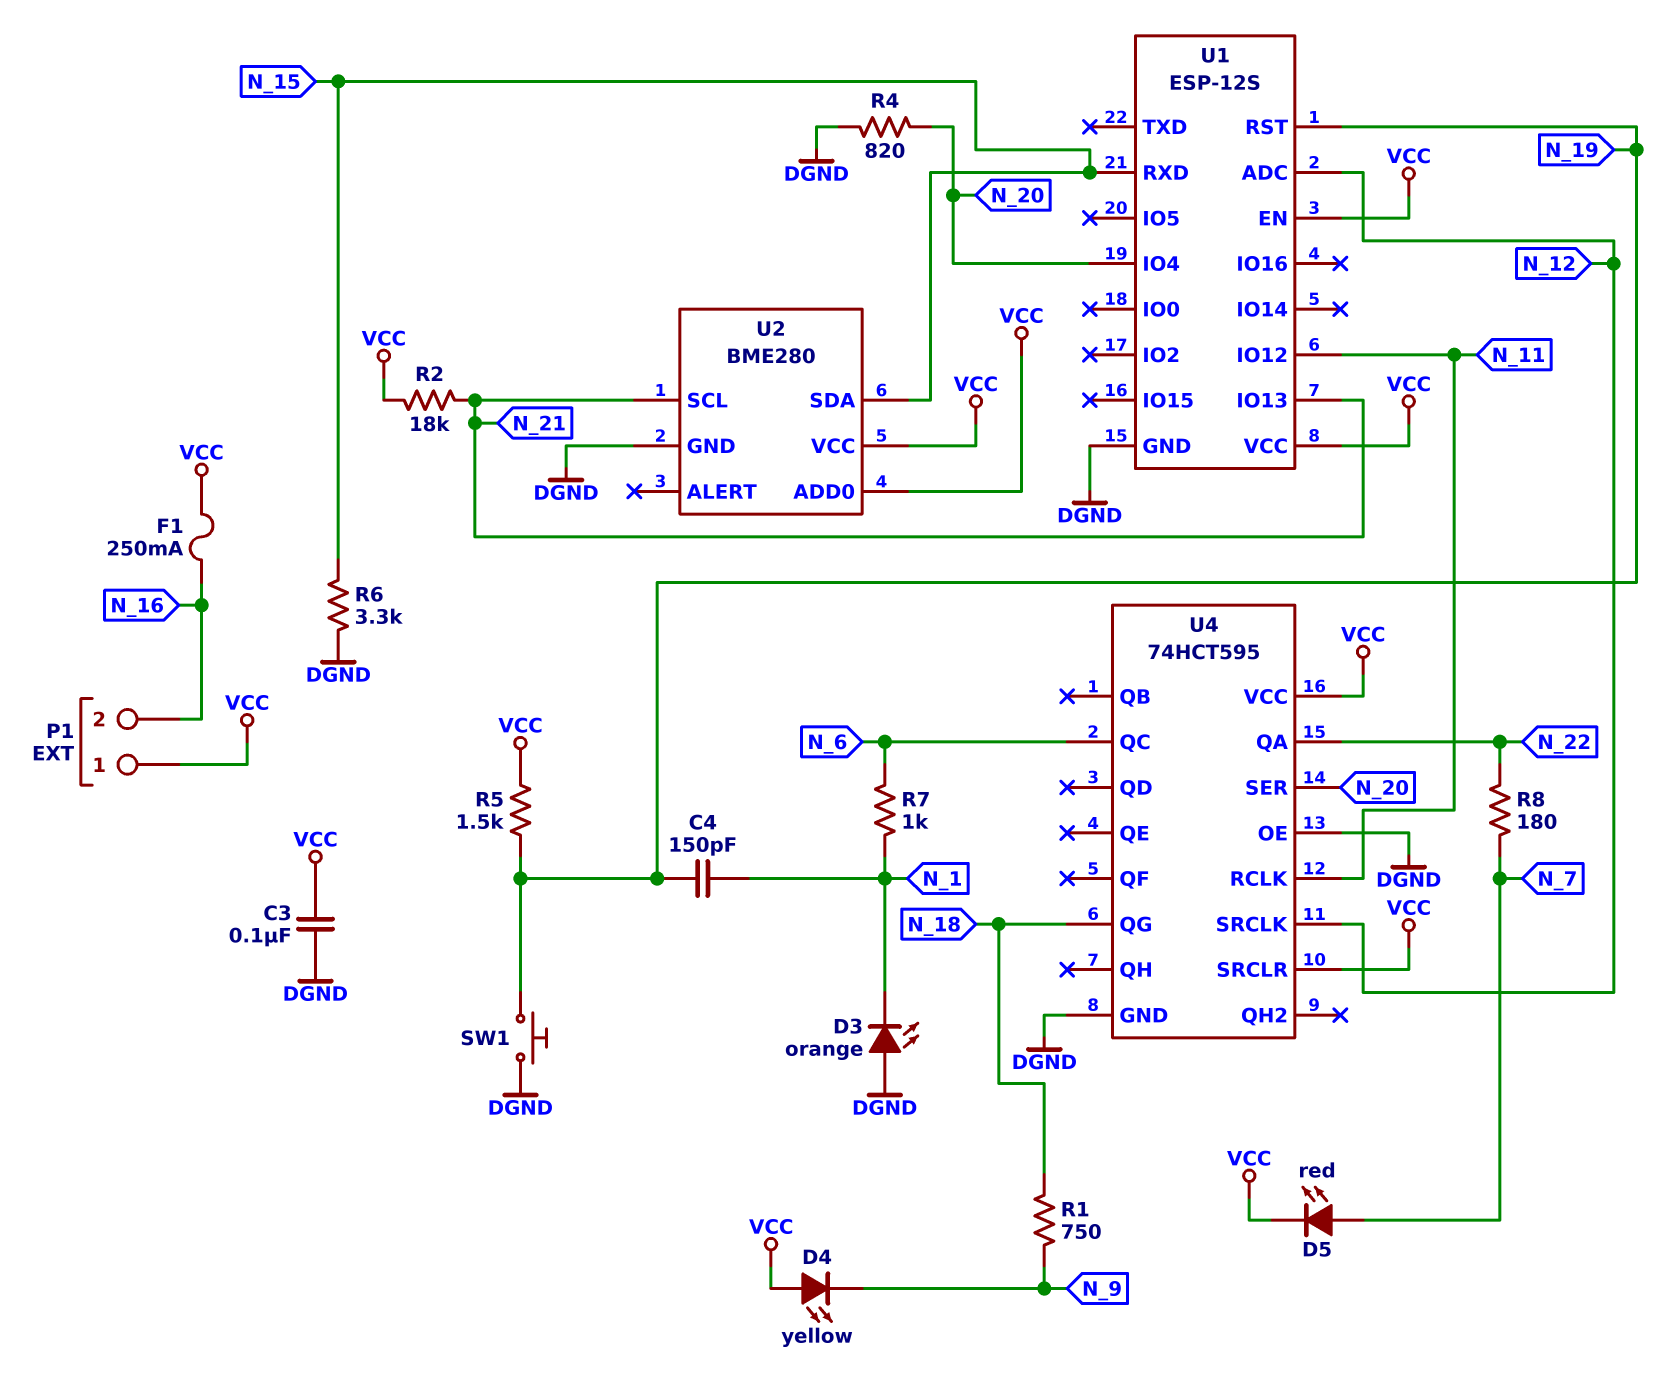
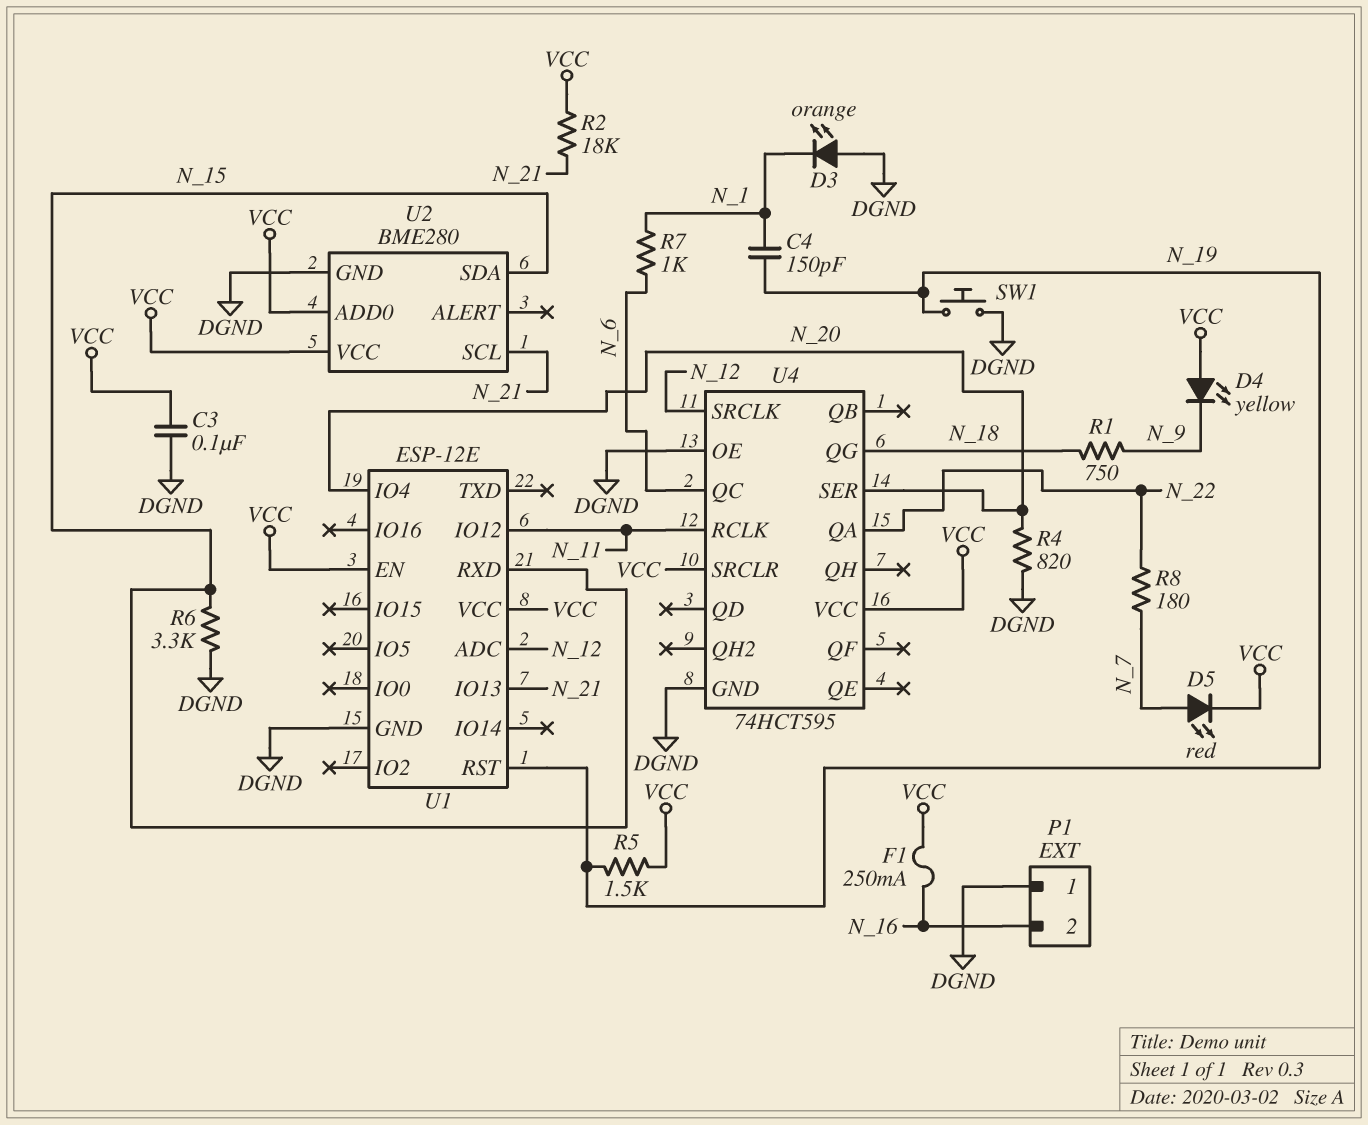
P1 pin 1: VCC -> DGND
U1: ESP-12S -> ESP-12E

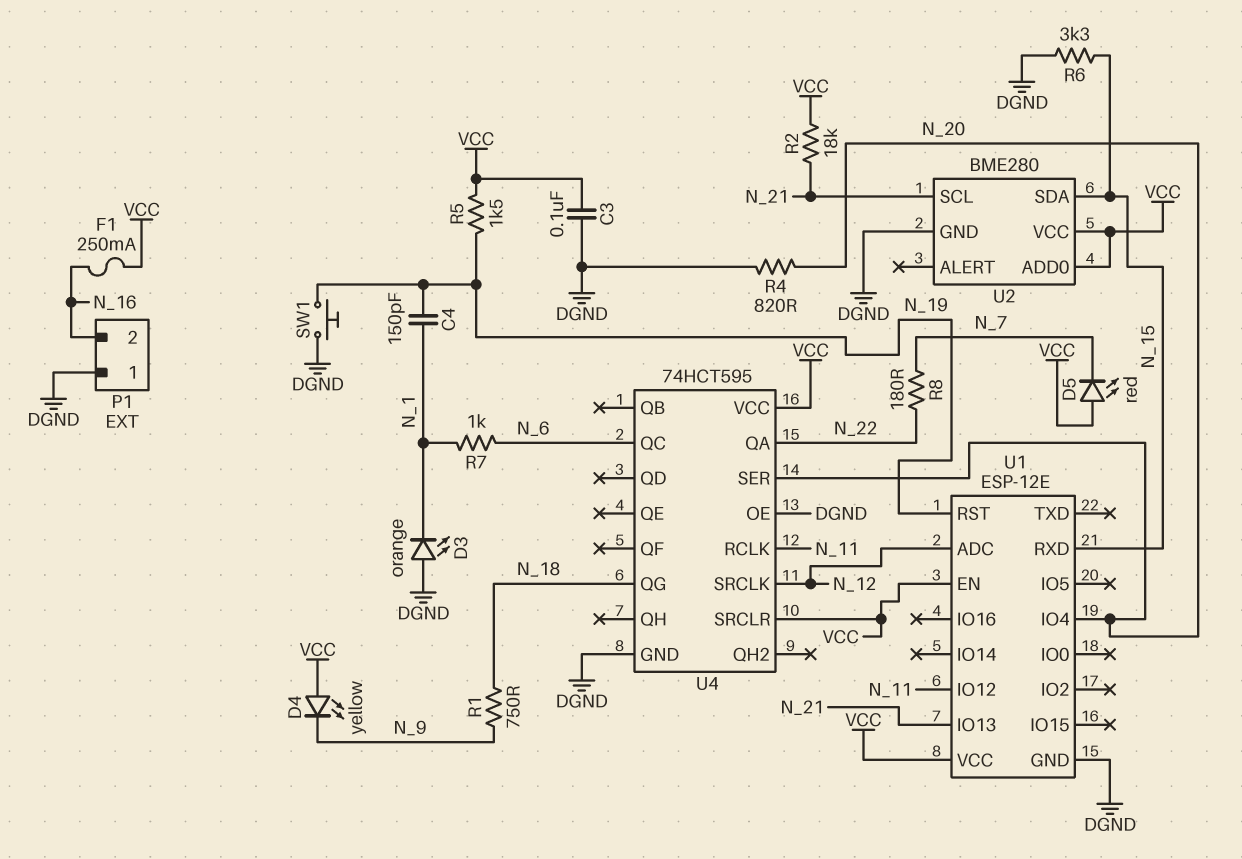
D5: LED red (A N_7, K VCC) -> LED red (A VCC, K N_7)

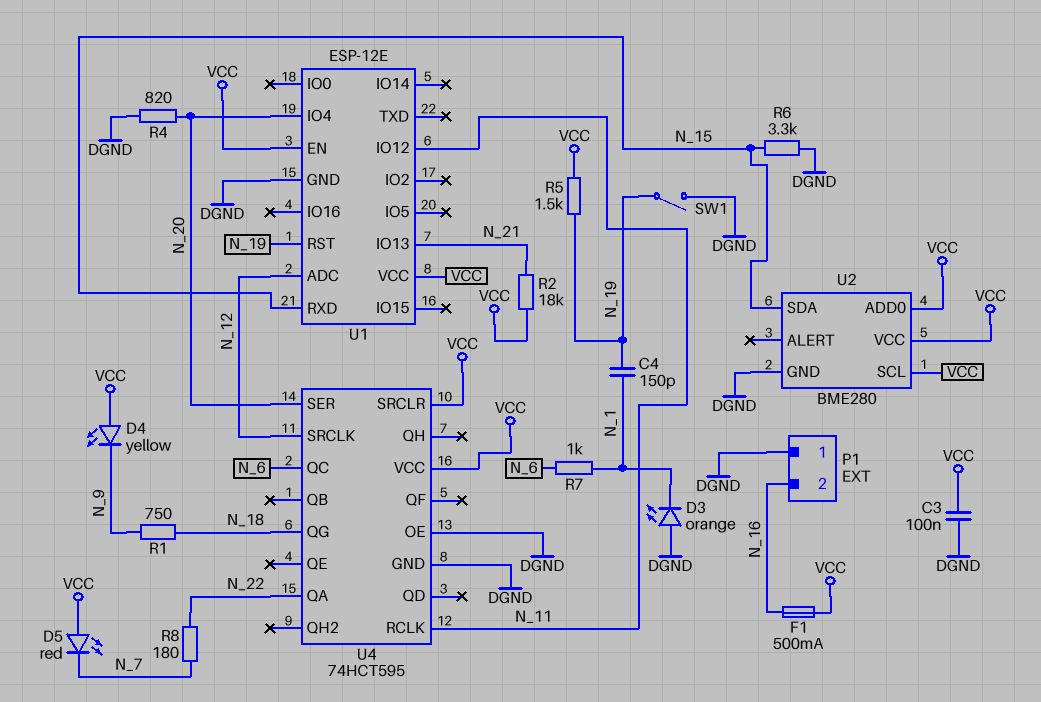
F1: 250mA (N_16, VCC) -> 500mA (N_16, VCC)
SW1: button (DGND, N_19) -> switch (DGND, N_19)
U2 pin SCL: N_21 -> VCC

